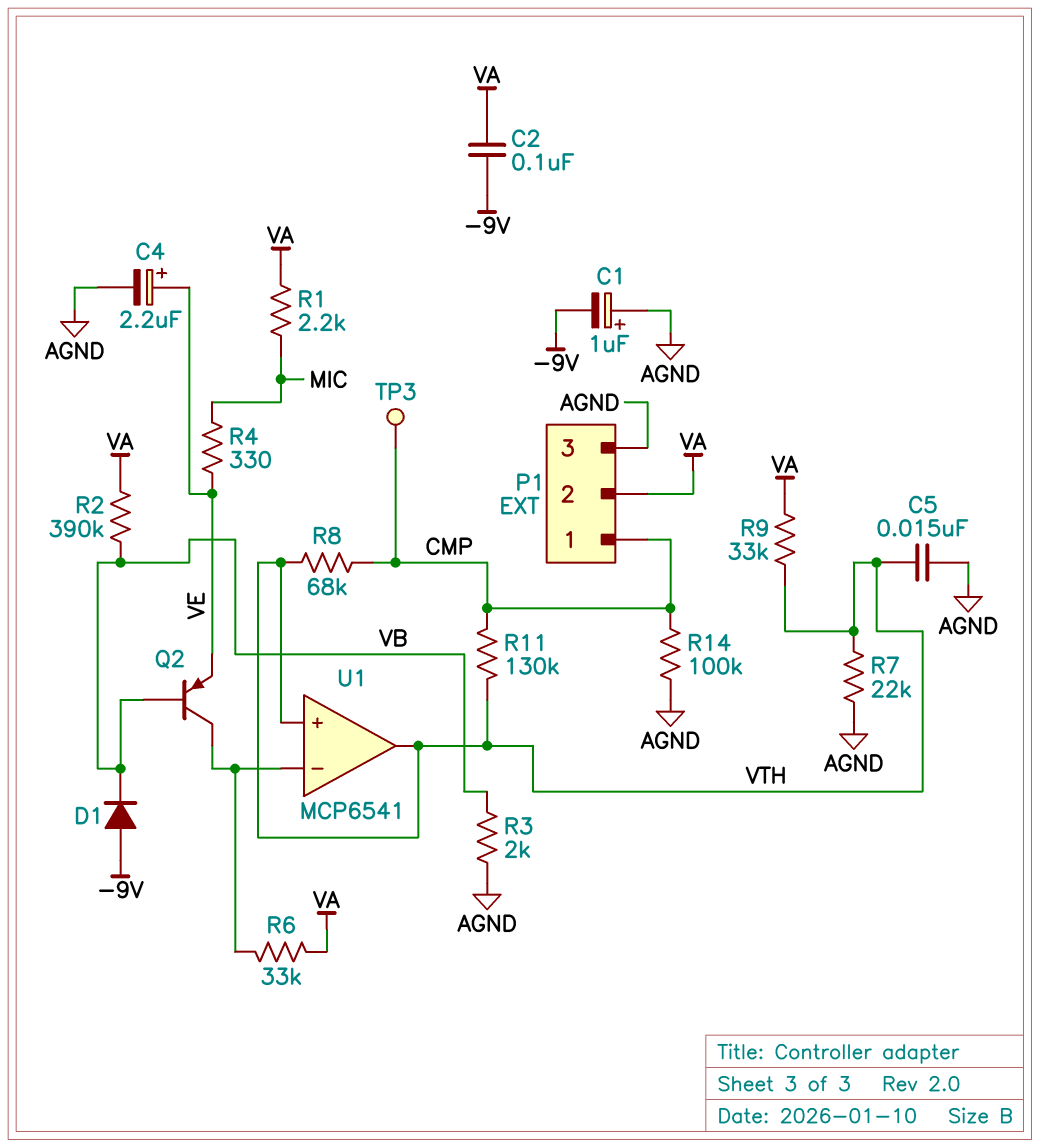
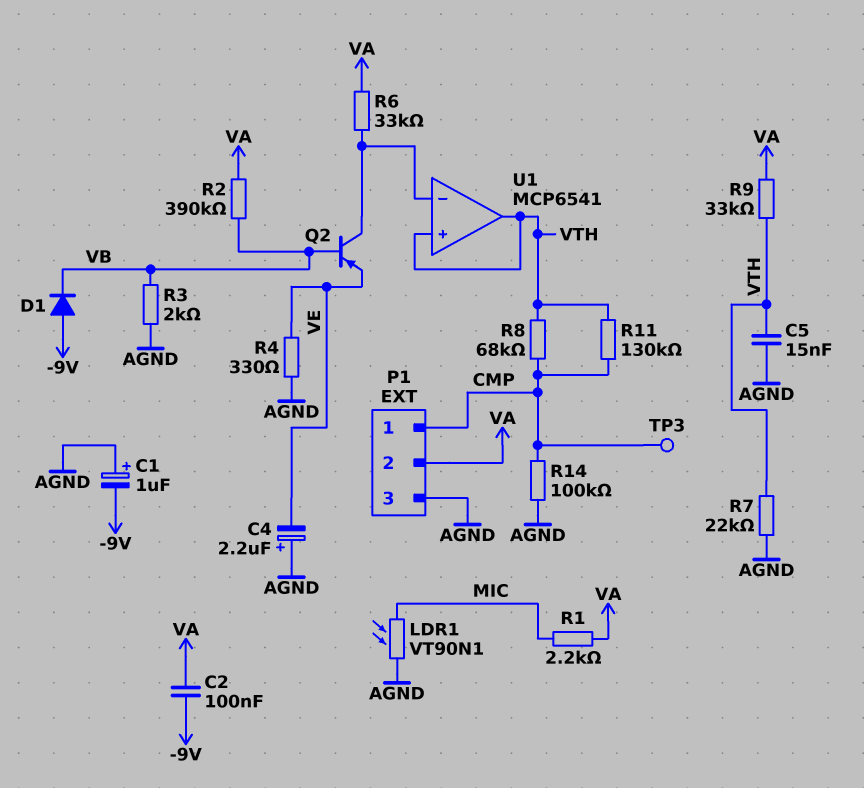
C4: 2.2uF (plus VE, minus AGND) -> 2.2uF (plus AGND, minus VE)
LDR1: none -> VT90N1 (AGND, MIC)
R4: 330 (MIC, VE) -> 330 (AGND, VE)

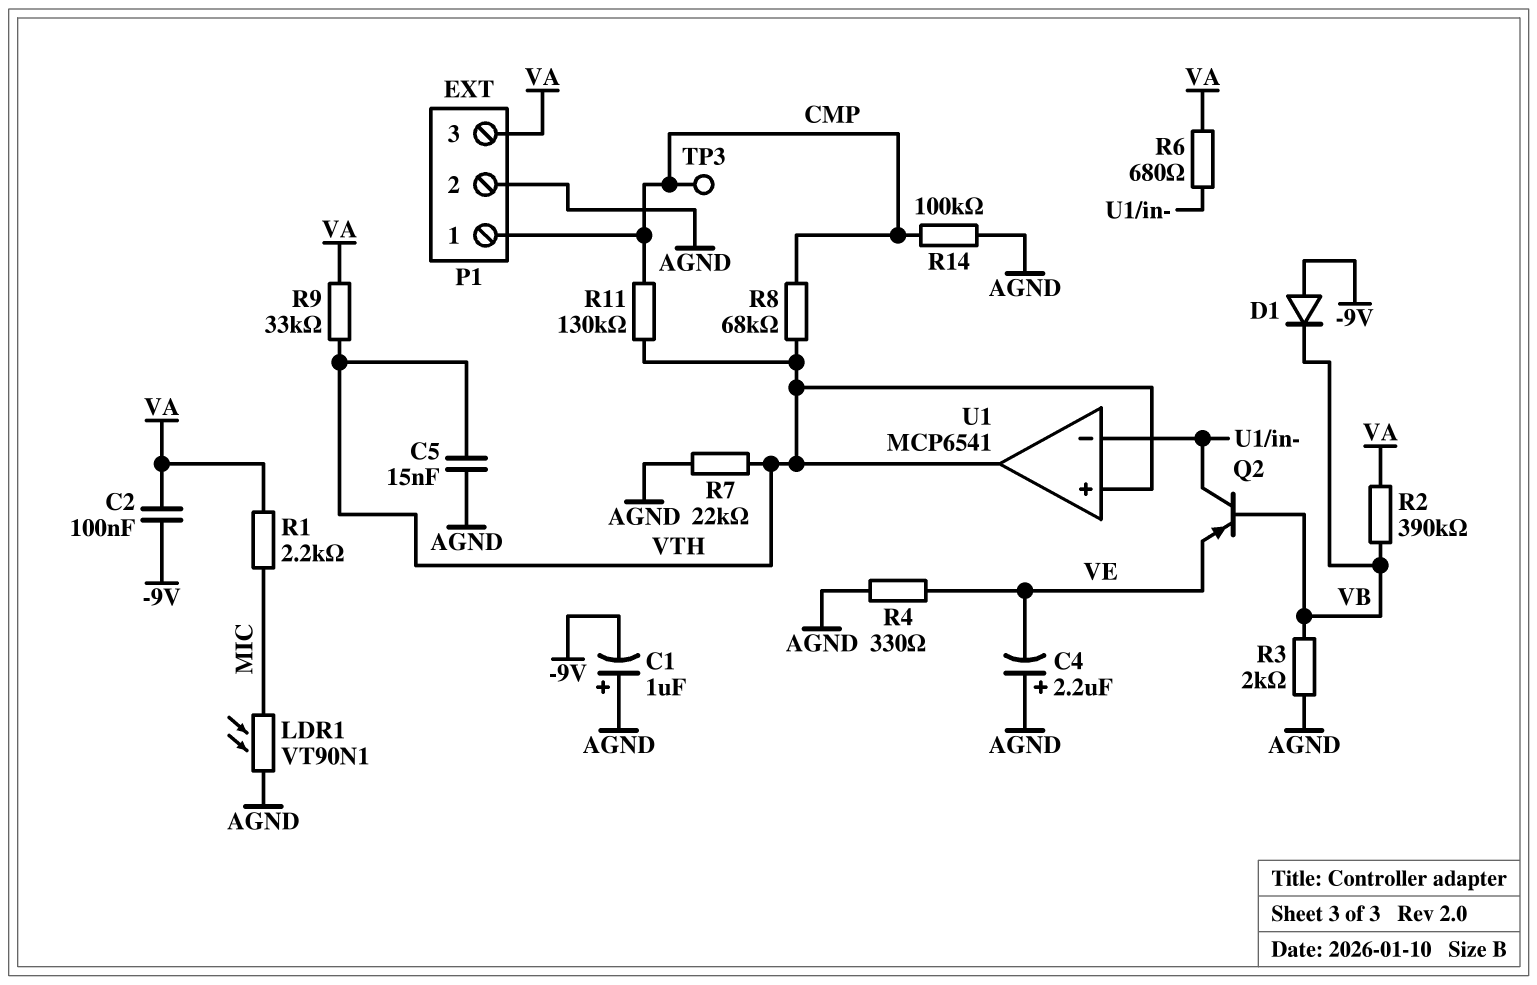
P1 pin 2: VA -> AGND
P1 pin 3: AGND -> VA
R6: 33k (U1/in-, VA) -> 680 (U1/in-, VA)

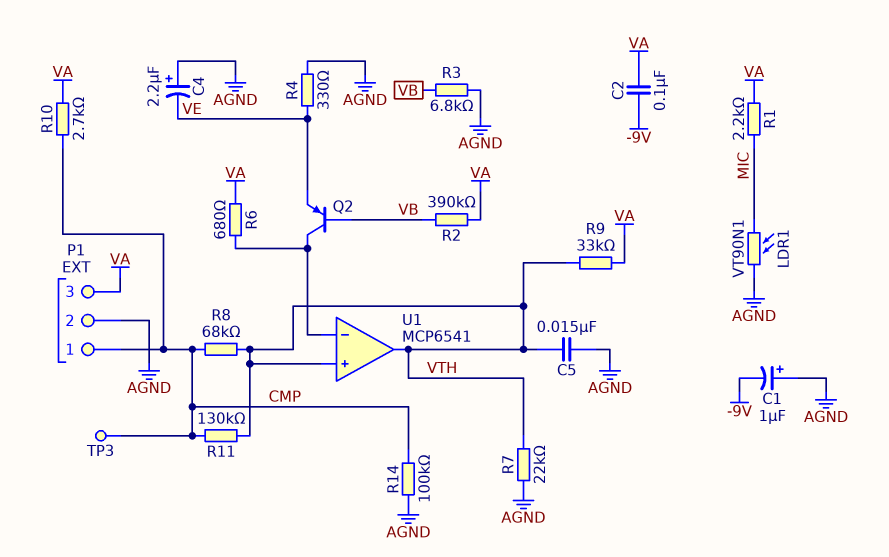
D1: diode (A -9V, K VB) -> none
R3: 2k (AGND, VB) -> 6.8k (AGND, VB)
R10: none -> 2.7k (CMP, VA)

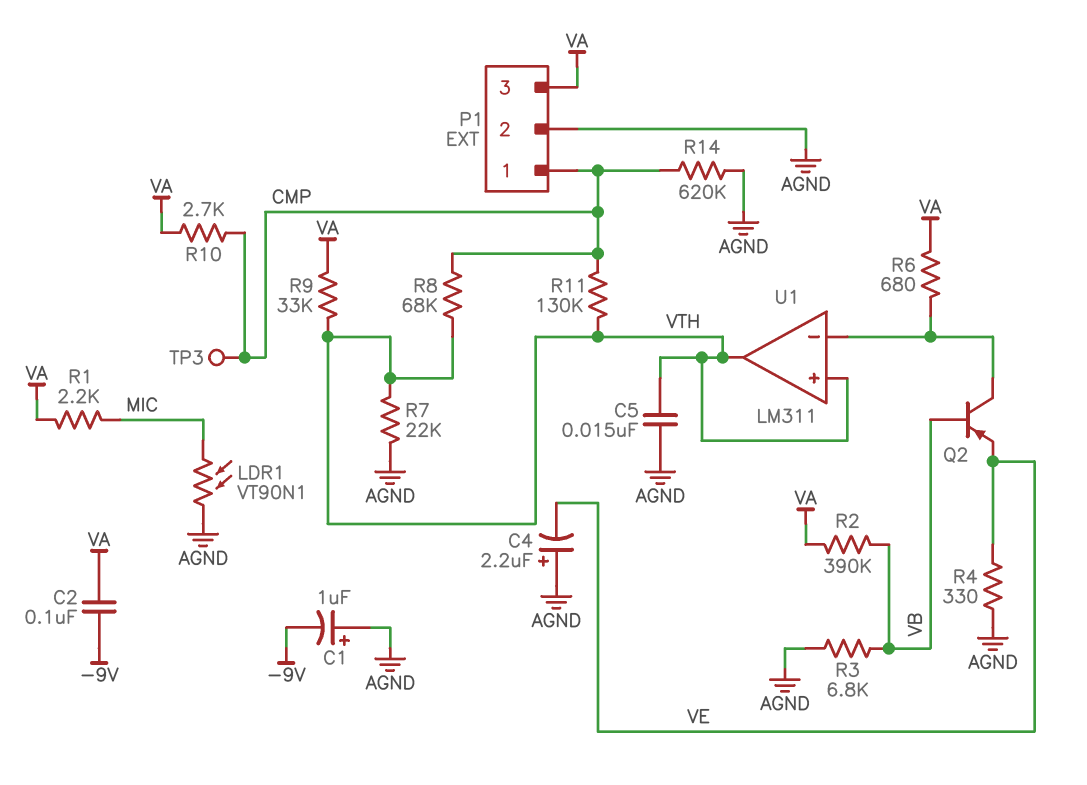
R14: 100k (AGND, CMP) -> 620k (AGND, CMP)
U1: MCP6541 -> LM311

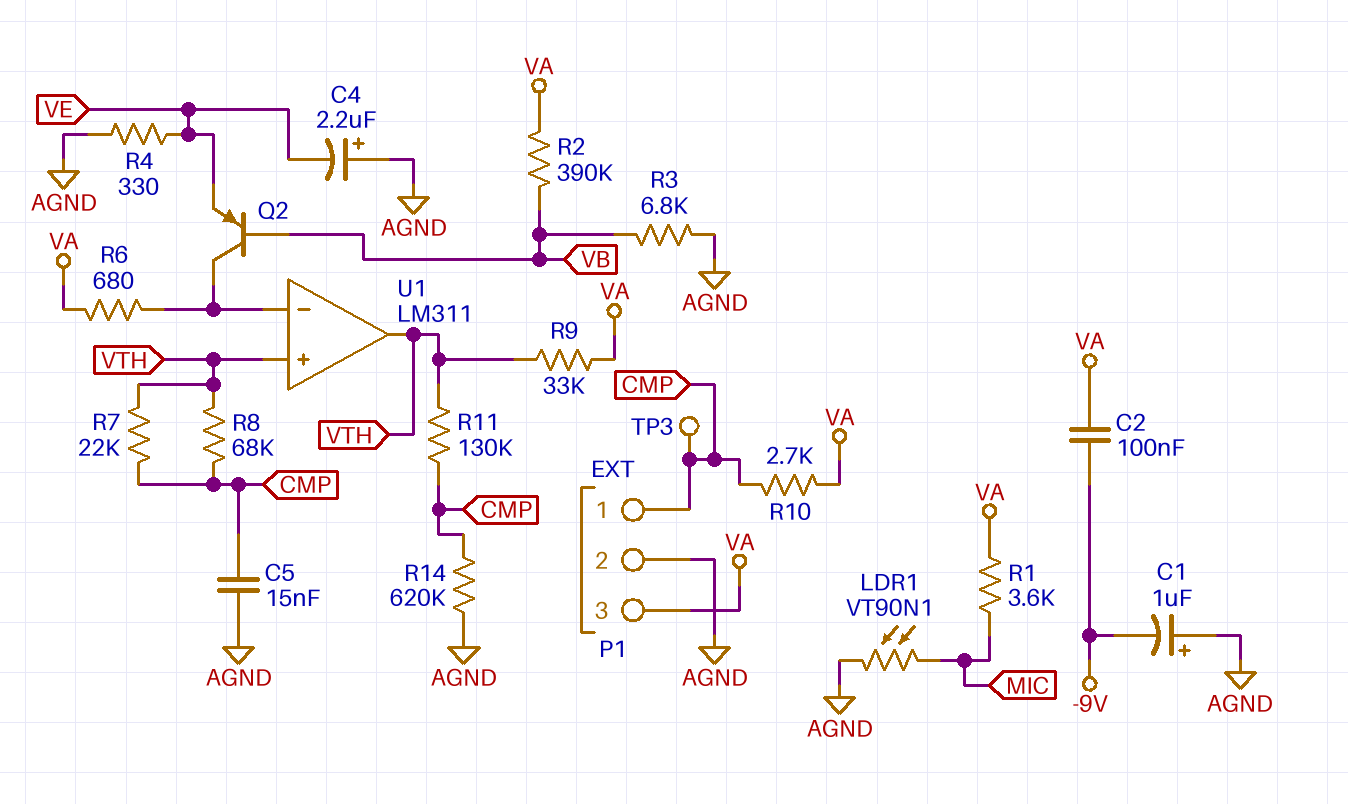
C5: 15nF (AGND, VTH) -> 15nF (AGND, CMP)
R1: 2.2k (MIC, VA) -> 3.6k (MIC, VA)
R7: 22k (AGND, VTH) -> 22k (CMP, VTH)

